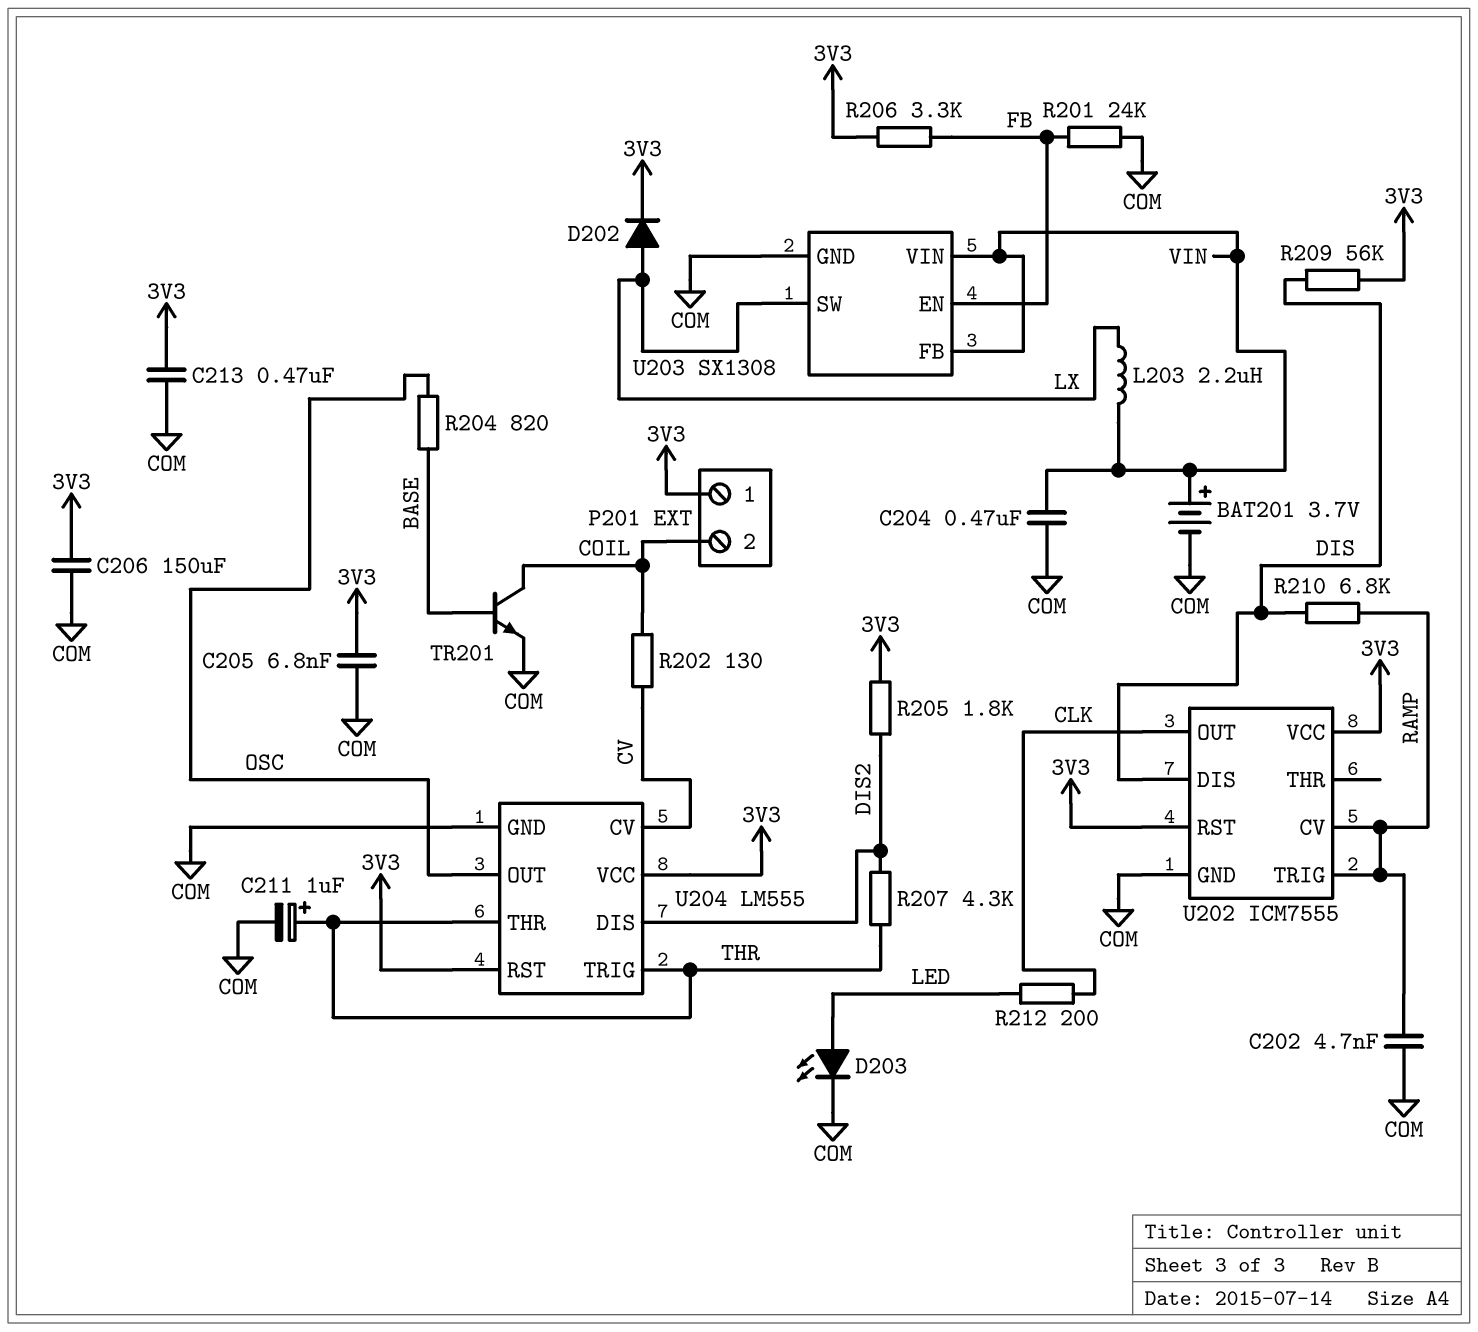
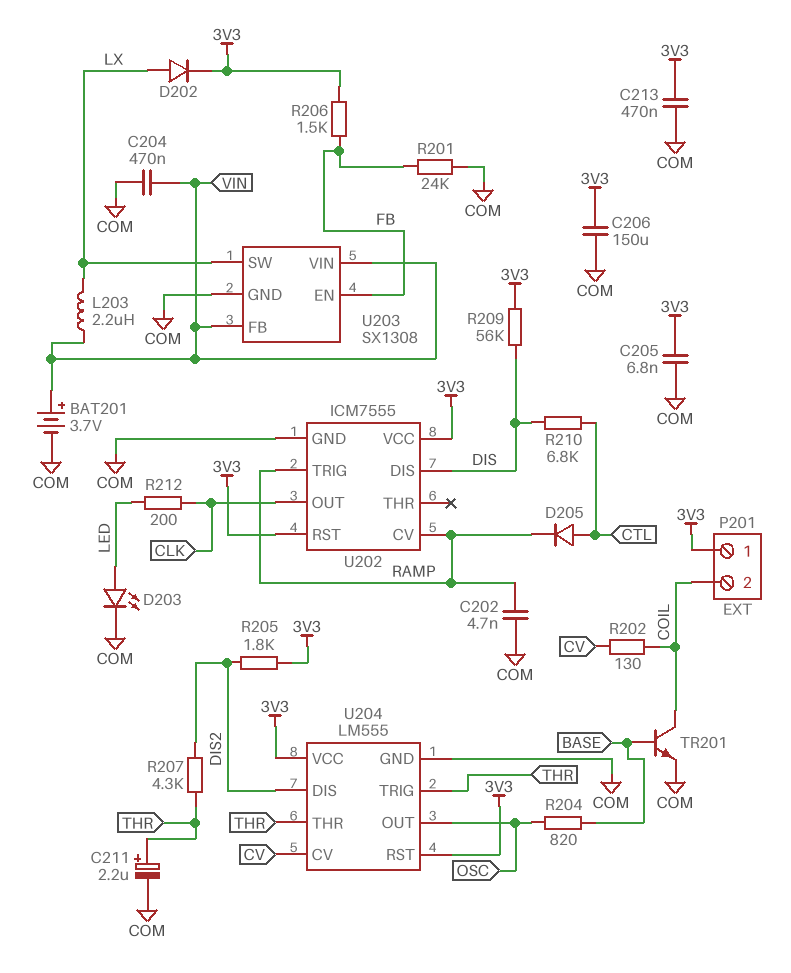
C211: 1uF (plus THR, minus COM) -> 2.2uF (plus THR, minus COM)
D205: none -> diode (A CTL, K RAMP)
R206: 3.3k (3V3, FB) -> 1.5k (3V3, FB)
R210: 6.8k (DIS, RAMP) -> 6.8k (CTL, DIS)

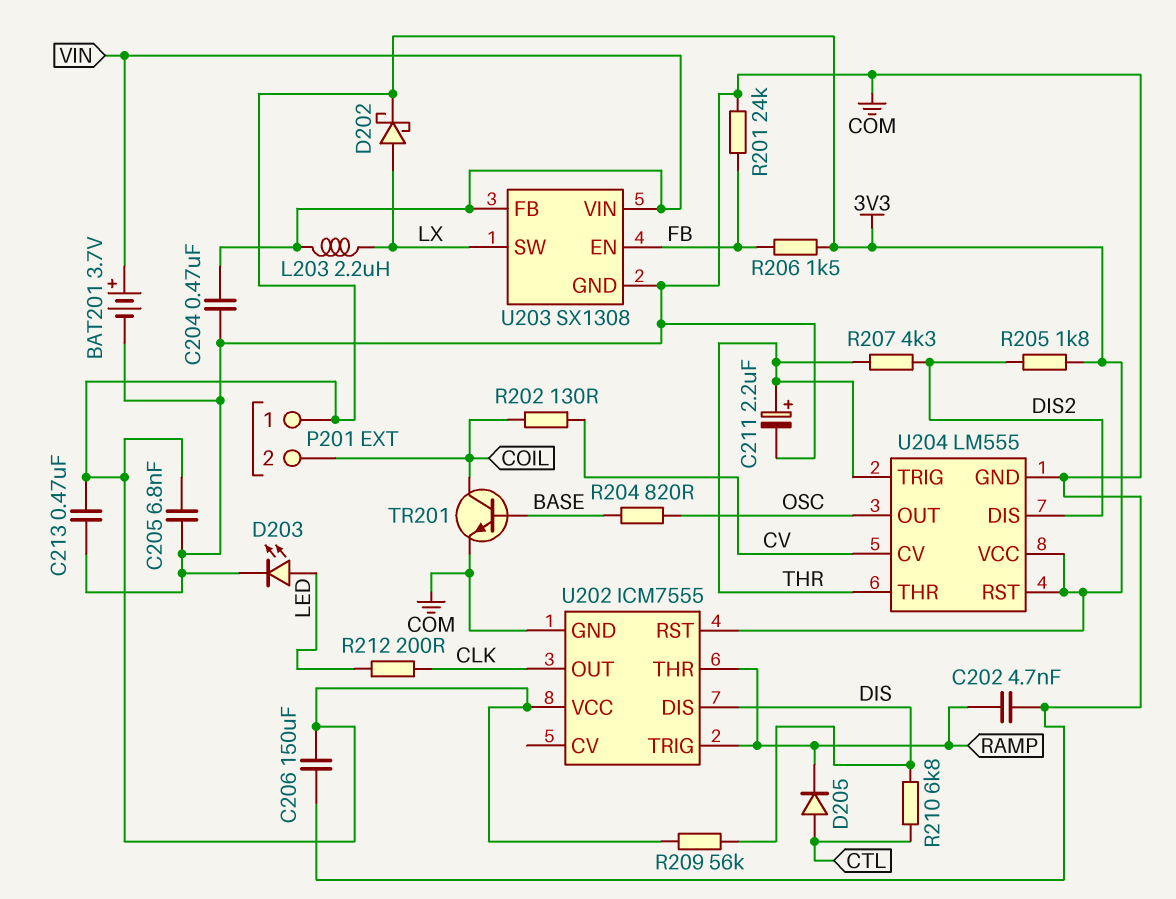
D202: diode (A LX, K 3V3) -> schottky (A LX, K 3V3)
U202 pin CV: RAMP -> none
U202 pin THR: none -> RAMP

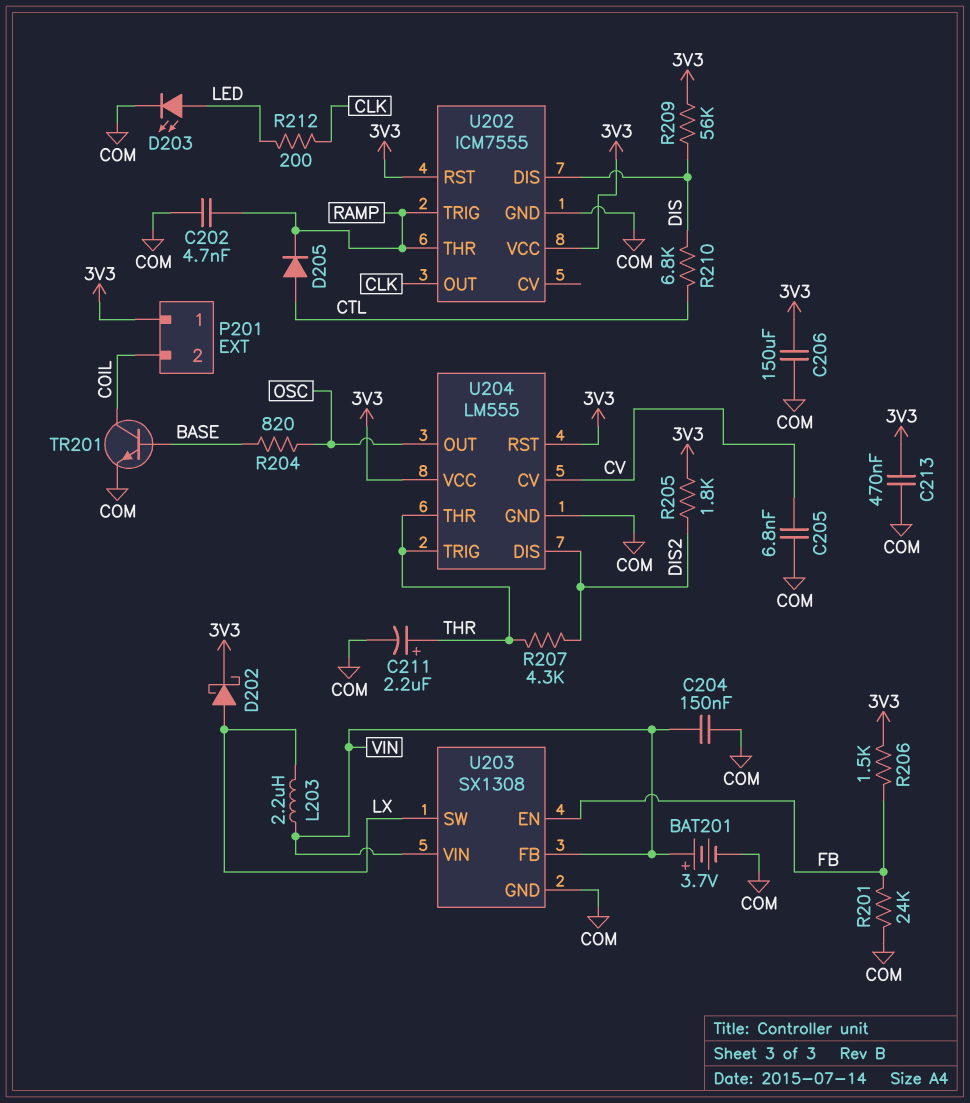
C204: 470nF (COM, VIN) -> 150nF (COM, VIN)
C205: 6.8nF (3V3, COM) -> 6.8nF (COM, CV)
R202: 130 (COIL, CV) -> none

